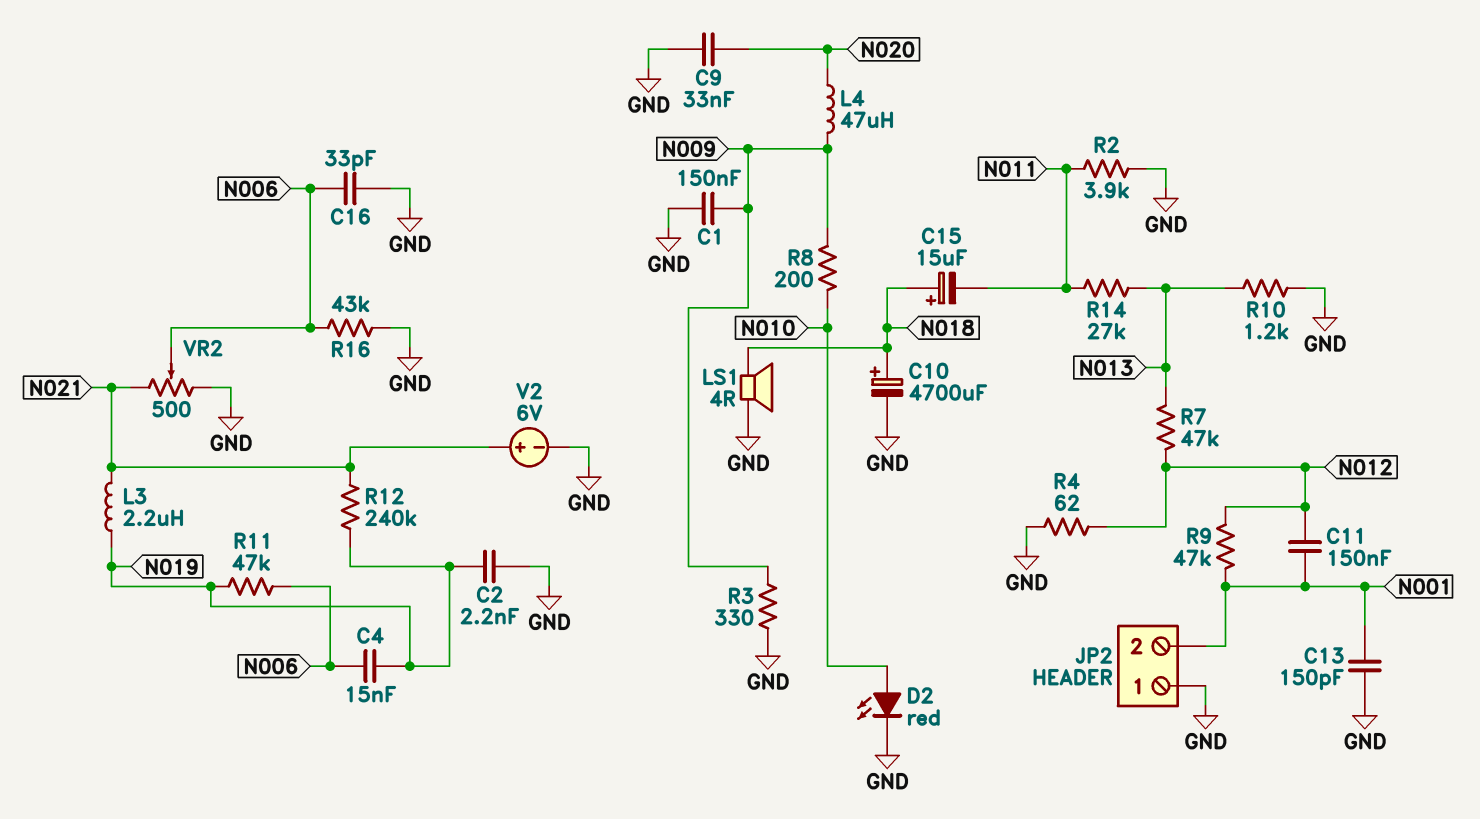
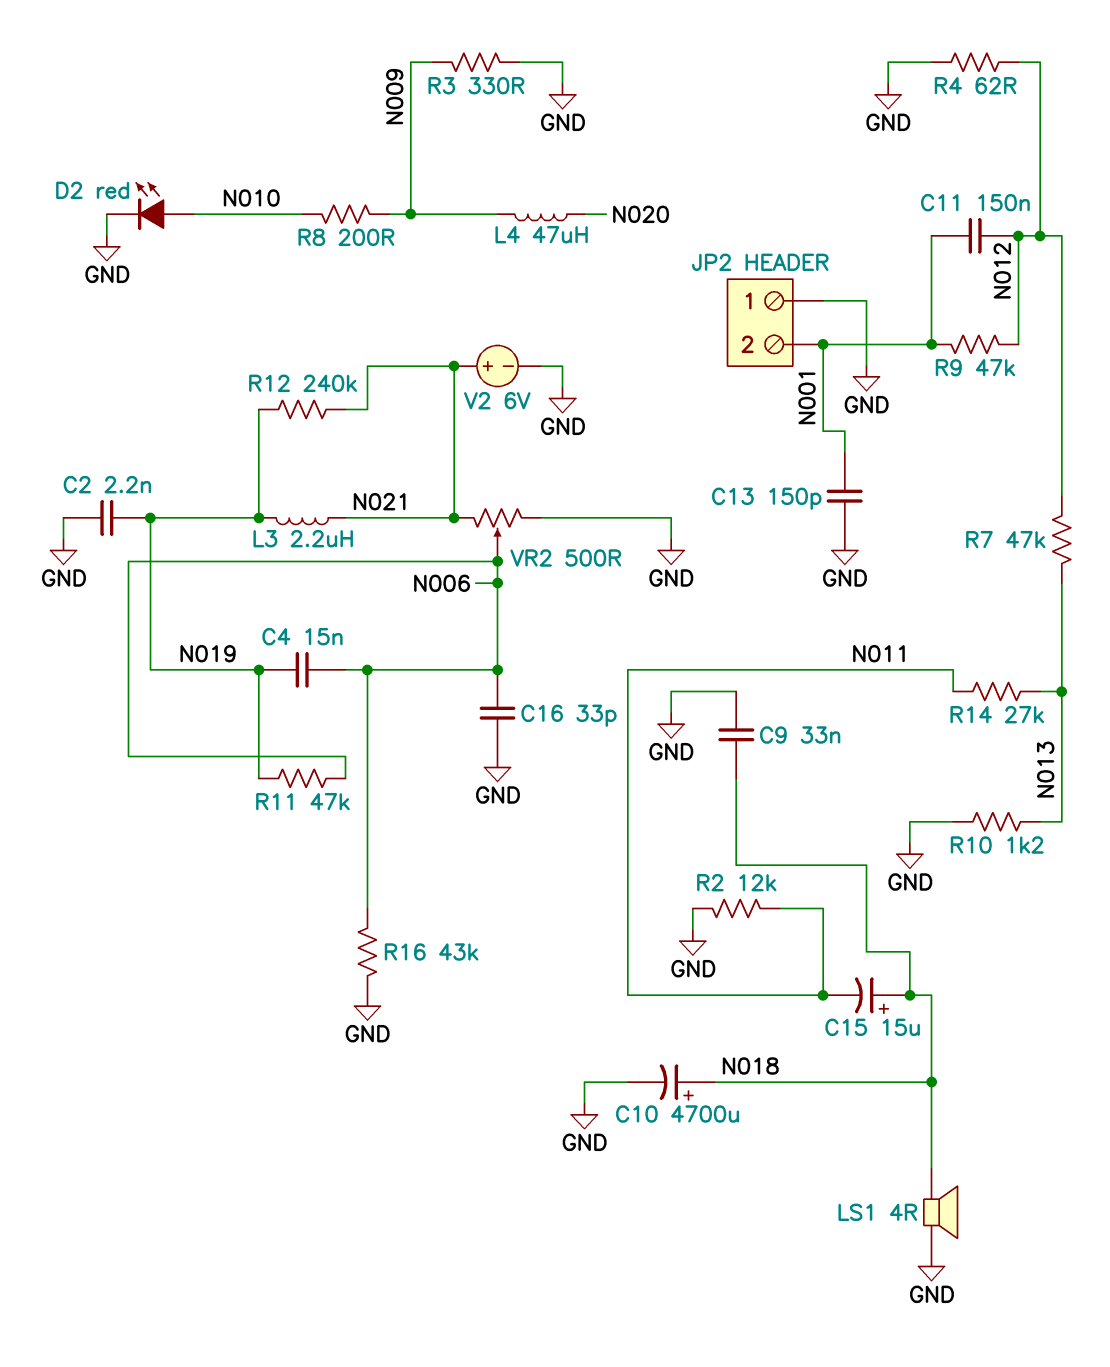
C1: 150nF (GND, N009) -> none
C9: 33nF (GND, N020) -> 33nF (GND, N018)
R2: 3.9k (GND, N011) -> 12k (GND, N011)

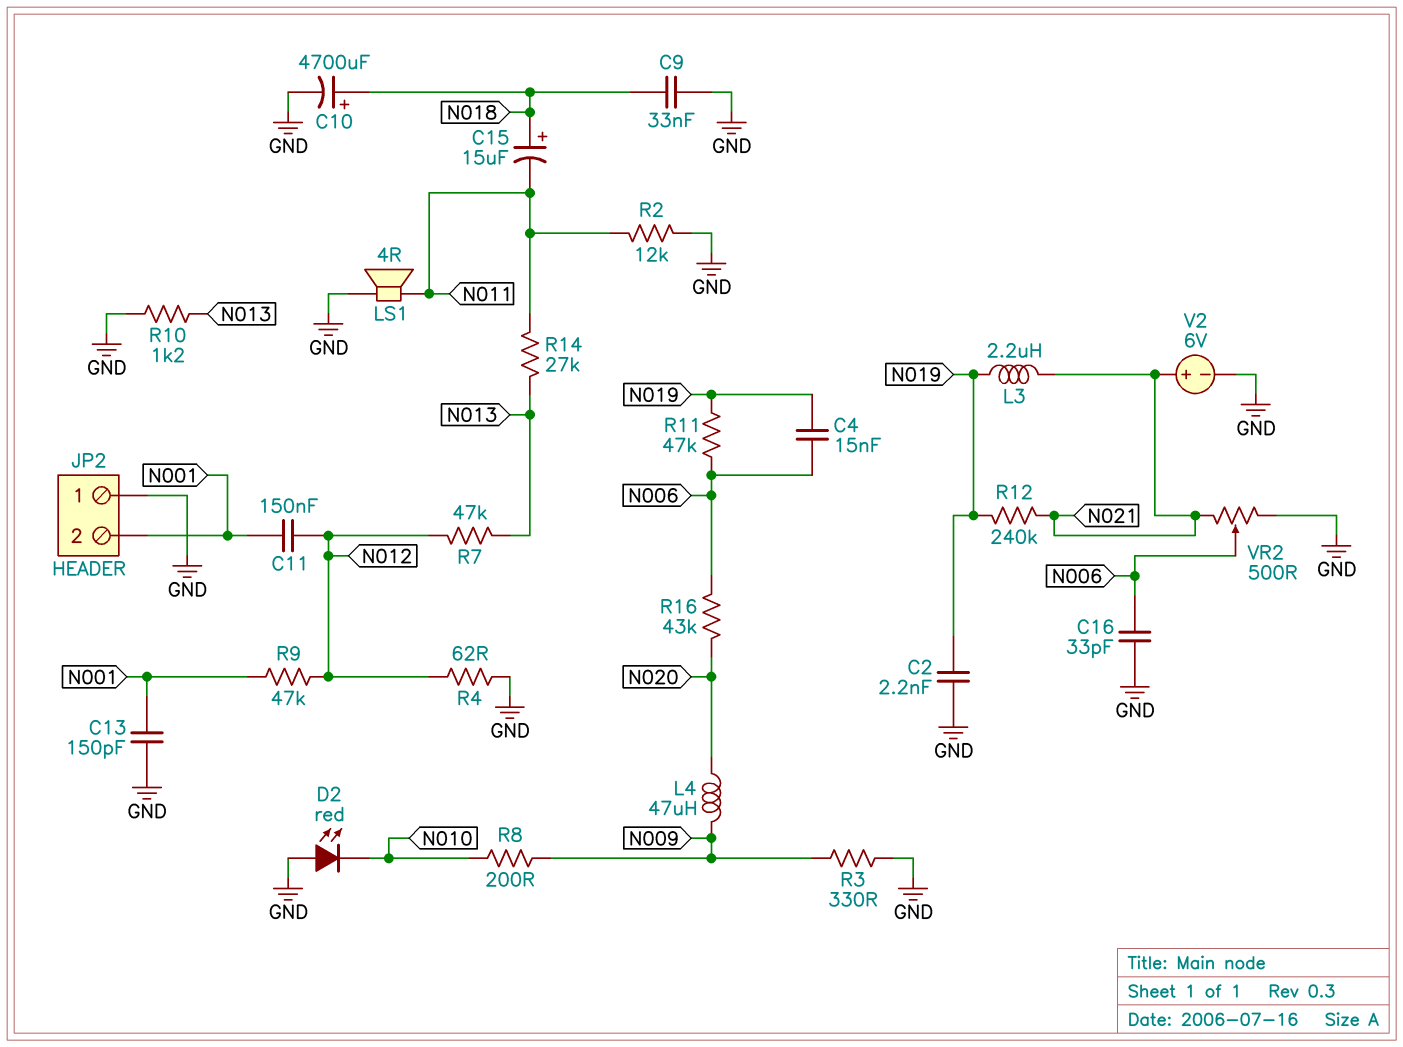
D2: LED red (A N010, K GND) -> LED red (A GND, K N010)
LS1: speaker 4R (GND, N018) -> speaker 4R (GND, N011)
R16: 43k (GND, N006) -> 43k (N006, N020)

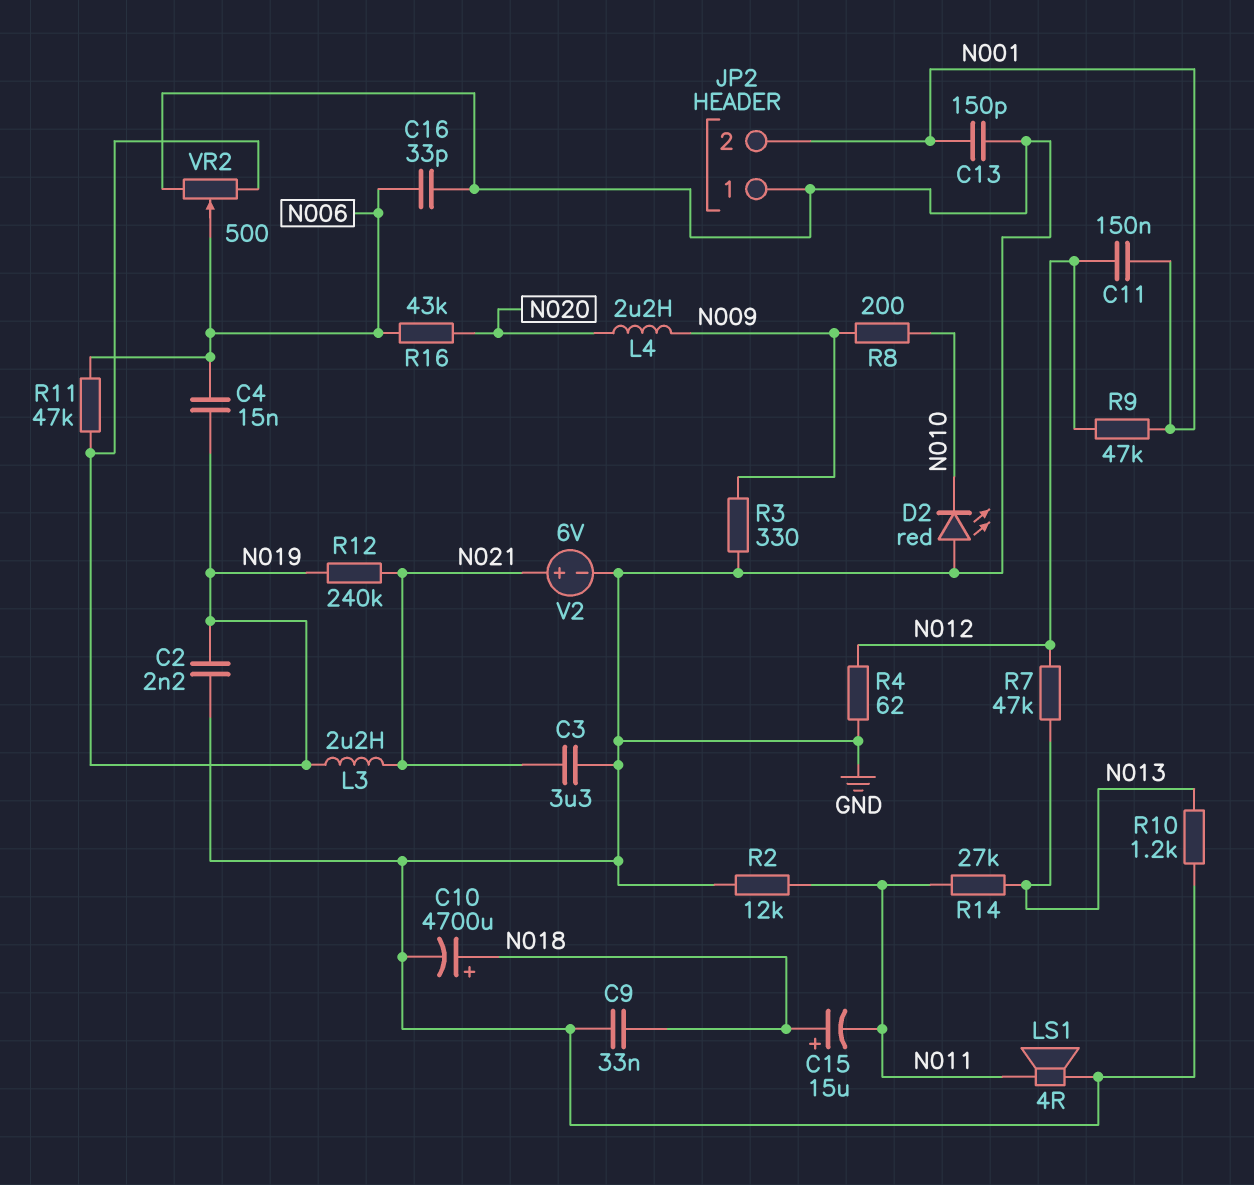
C3: none -> 3.3uF (GND, N021)
L4: 47uH (N009, N020) -> 2.2uH (N009, N020)
VR2: 500 (GND, N021, wiper N006) -> 500 (GND, N019, wiper N006)

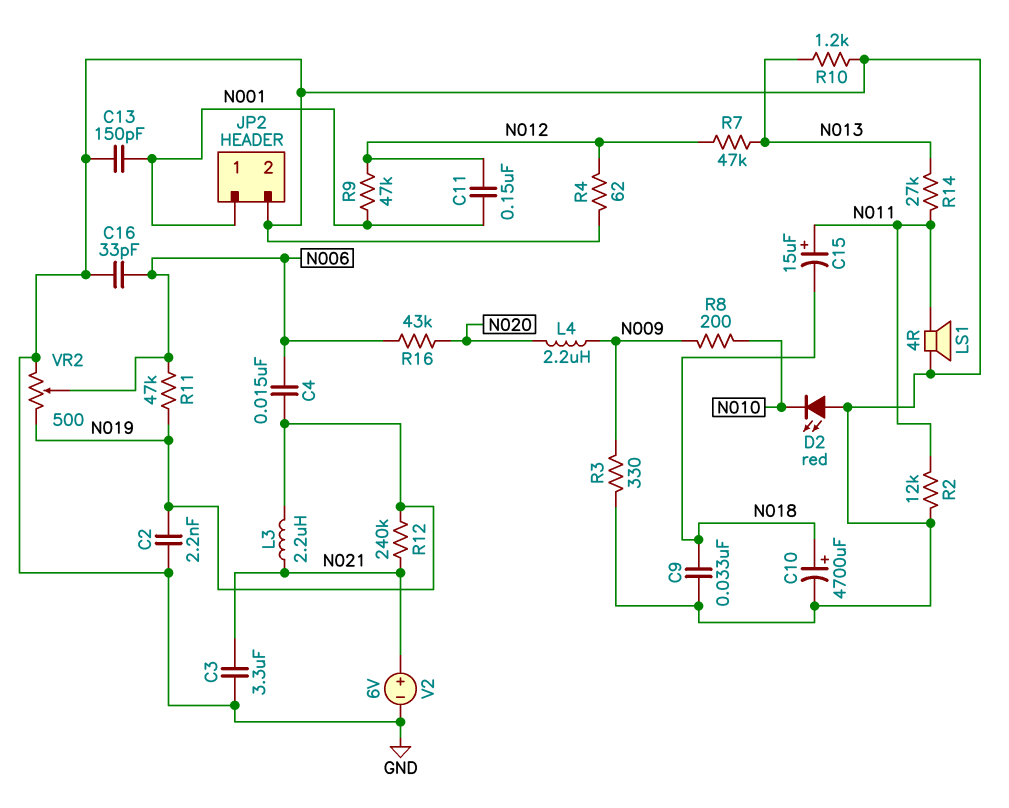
C15: 15uF (plus N018, minus N011) -> 15uF (plus N011, minus N018)
JP2 pin 1: GND -> N001
JP2 pin 2: N001 -> GND

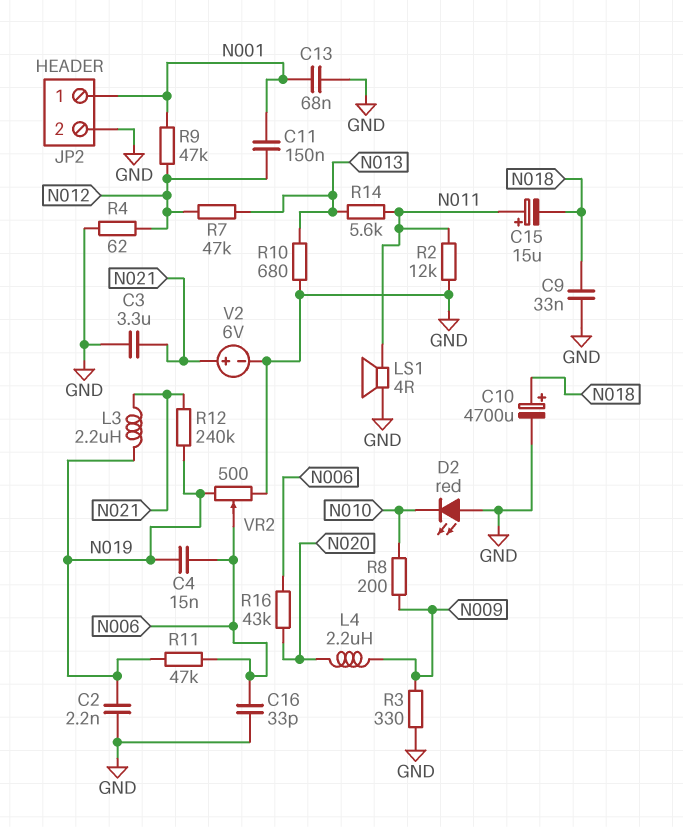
C13: 150pF (GND, N001) -> 68nF (GND, N001)
R10: 1.2k (GND, N013) -> 680 (GND, N013)
R14: 27k (N011, N013) -> 5.6k (N011, N013)

